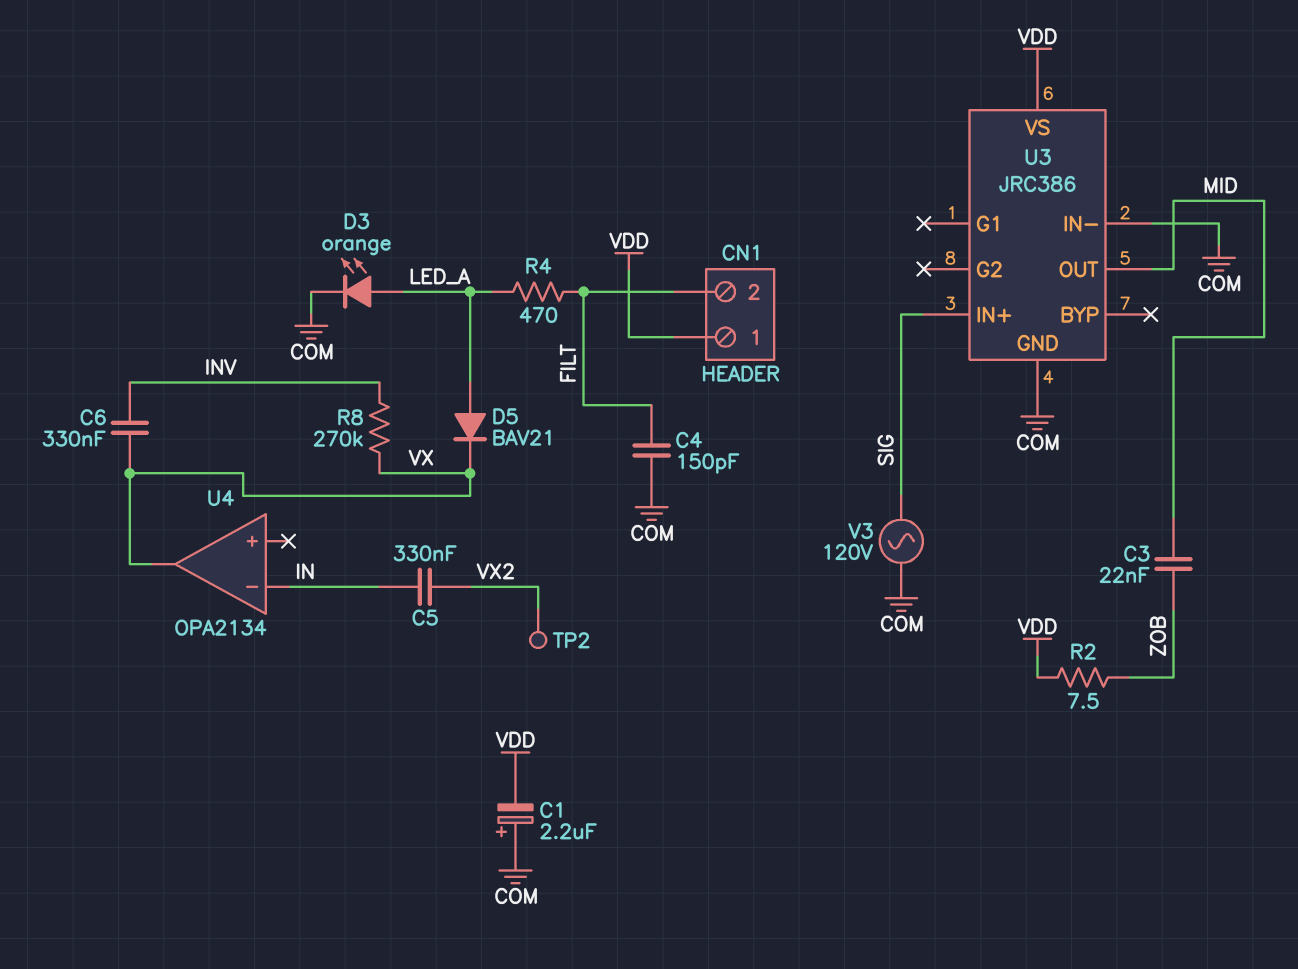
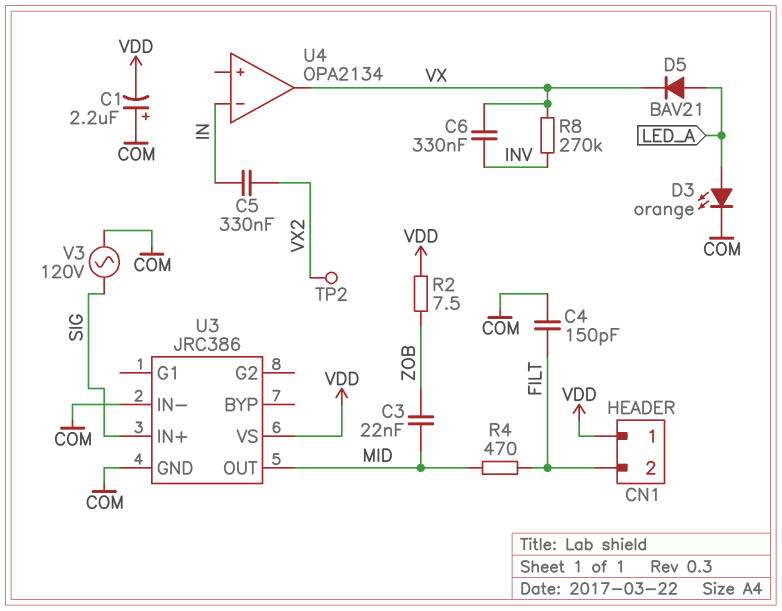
R4: 470 (FILT, LED_A) -> 470 (FILT, MID)

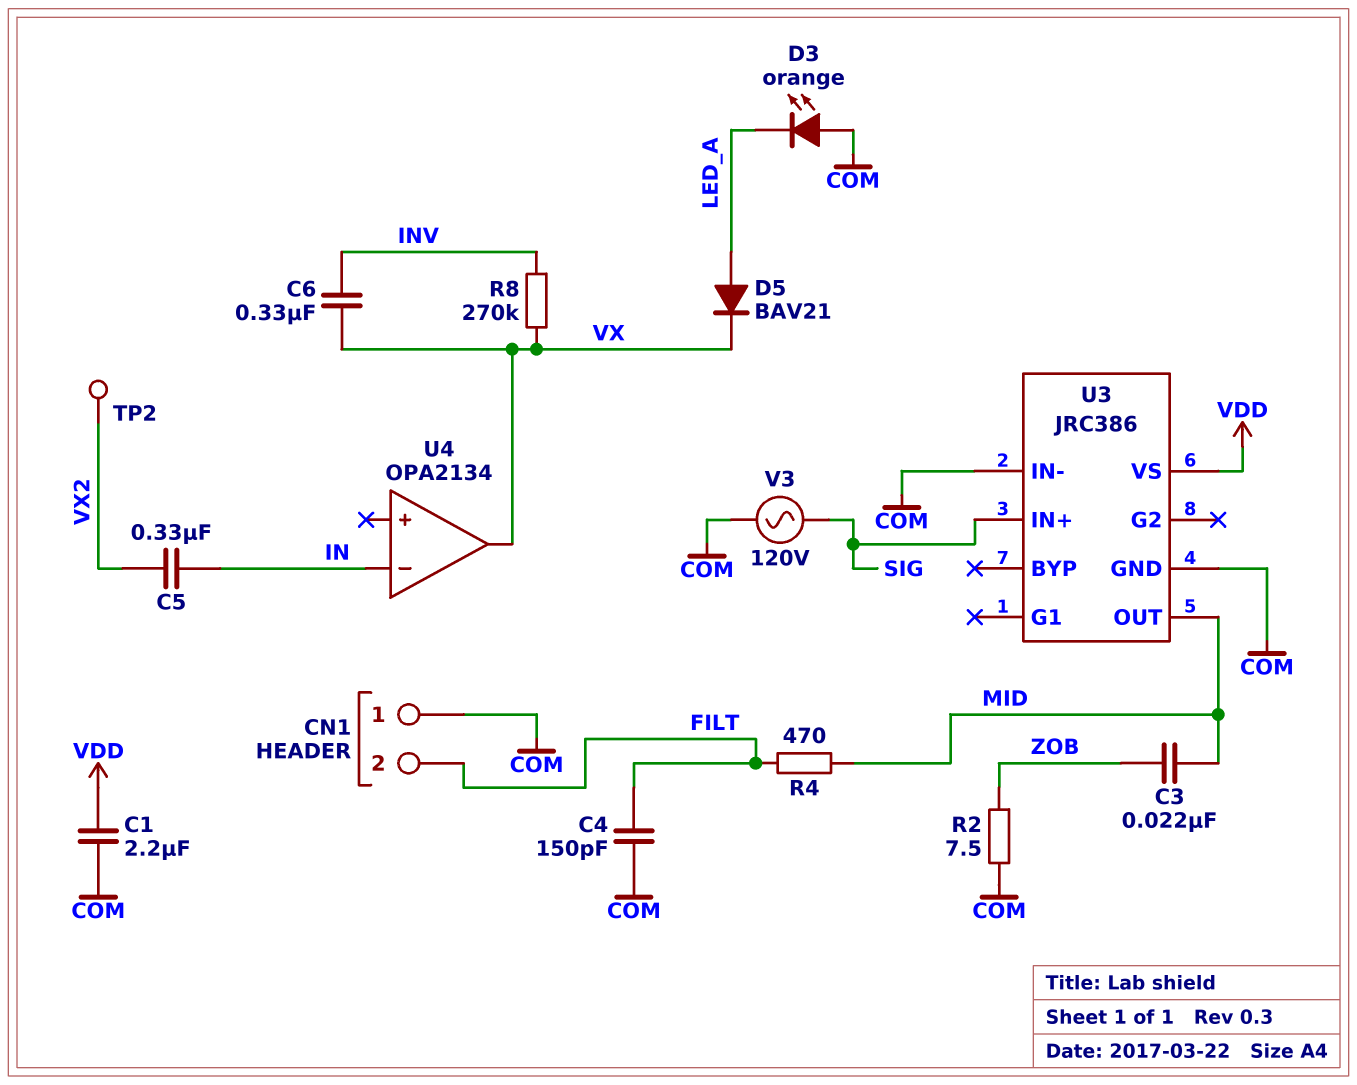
C1: 2.2uF (plus COM, minus VDD) -> 2.2uF (COM, VDD)
CN1 pin 1: VDD -> COM
D3: LED orange (A LED_A, K COM) -> LED orange (A COM, K LED_A)
R2: 7.5 (VDD, ZOB) -> 7.5 (COM, ZOB)

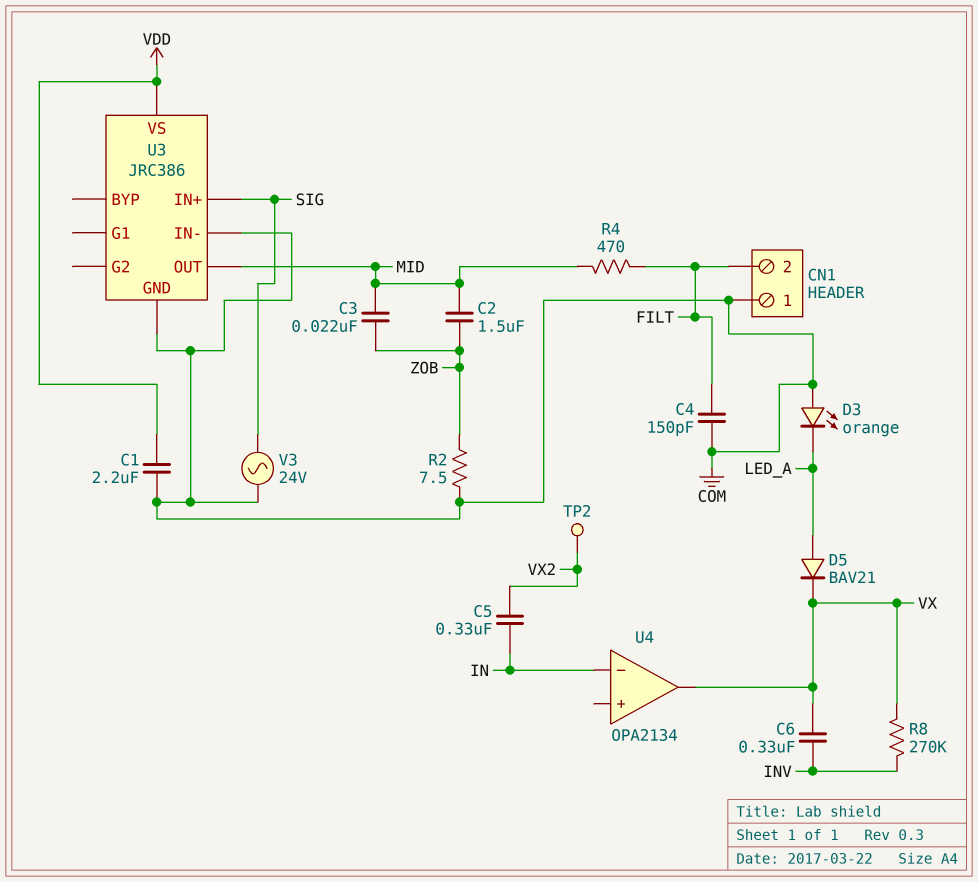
C2: none -> 1.5uF (MID, ZOB)
V3: AC 120V (COM, SIG) -> AC 24V (COM, SIG)

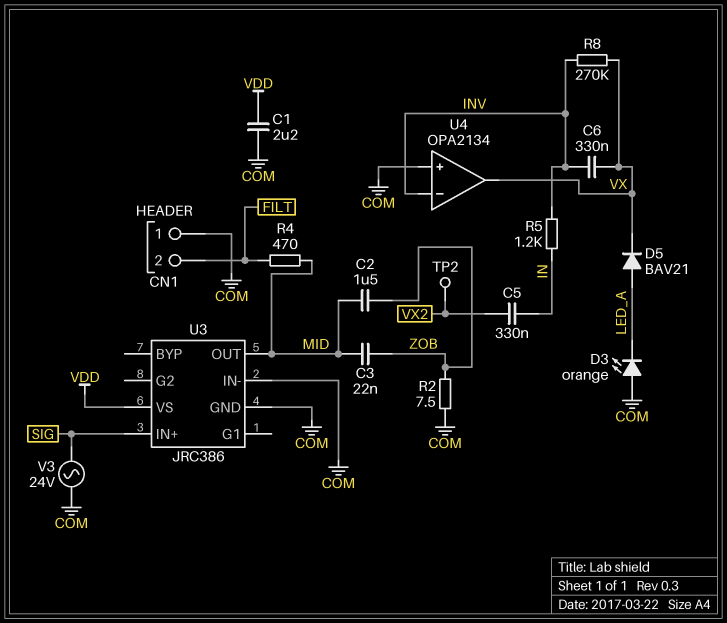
C4: 150pF (COM, FILT) -> none
R5: none -> 1.2k (IN, INV)
U4 pin in+: none -> COM
U4 pin in-: IN -> INV

